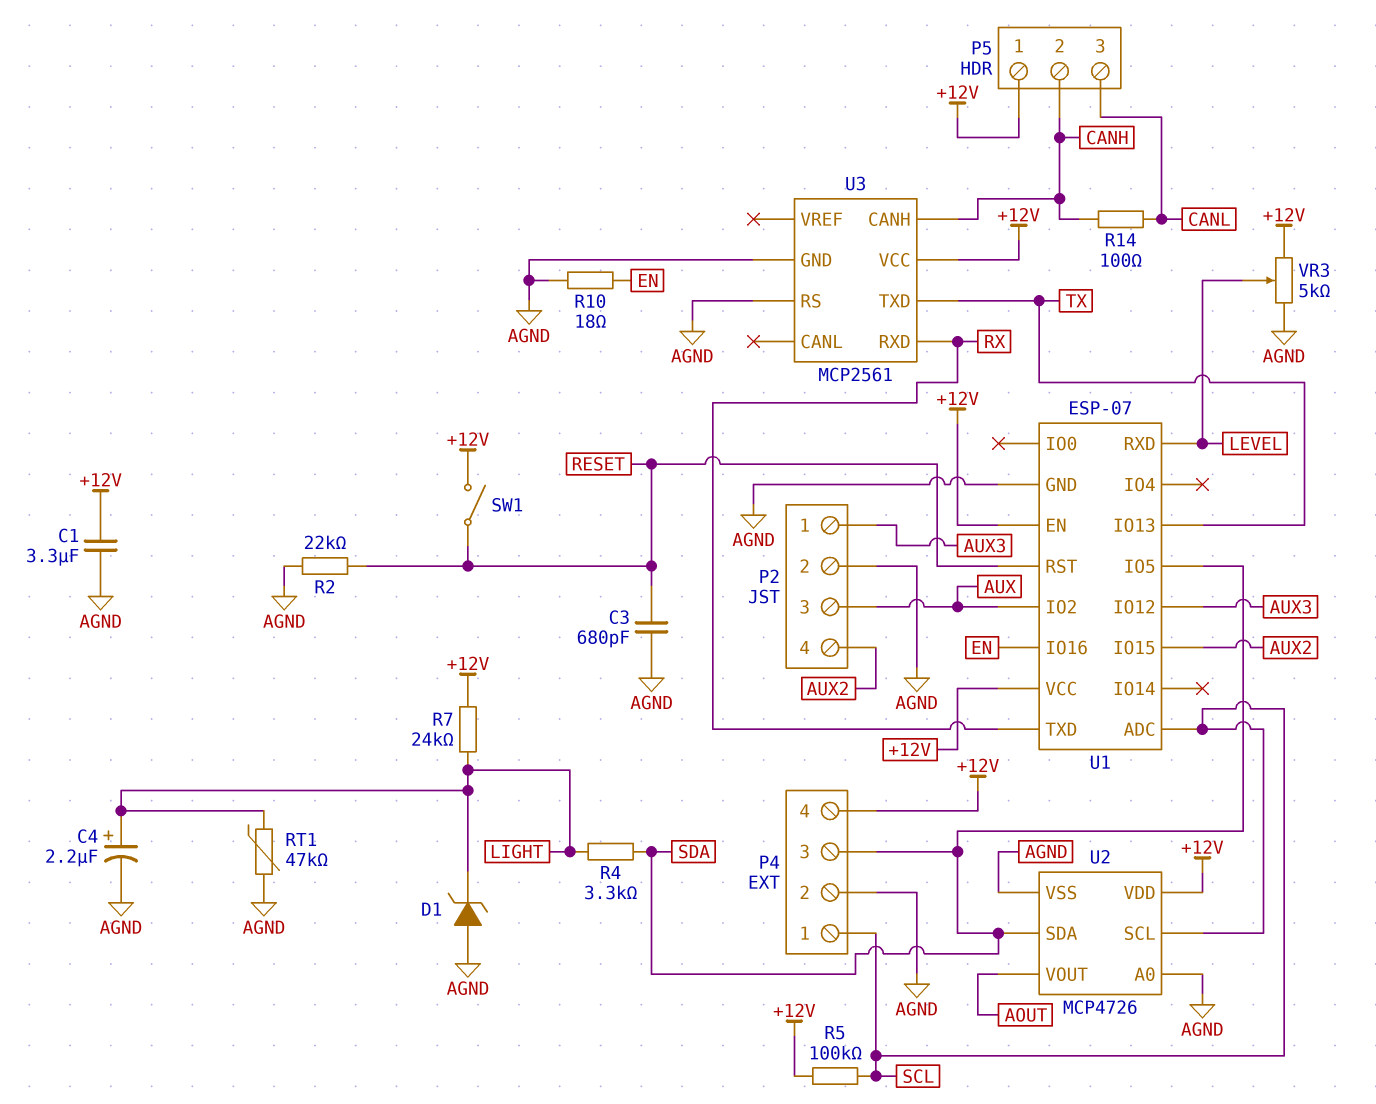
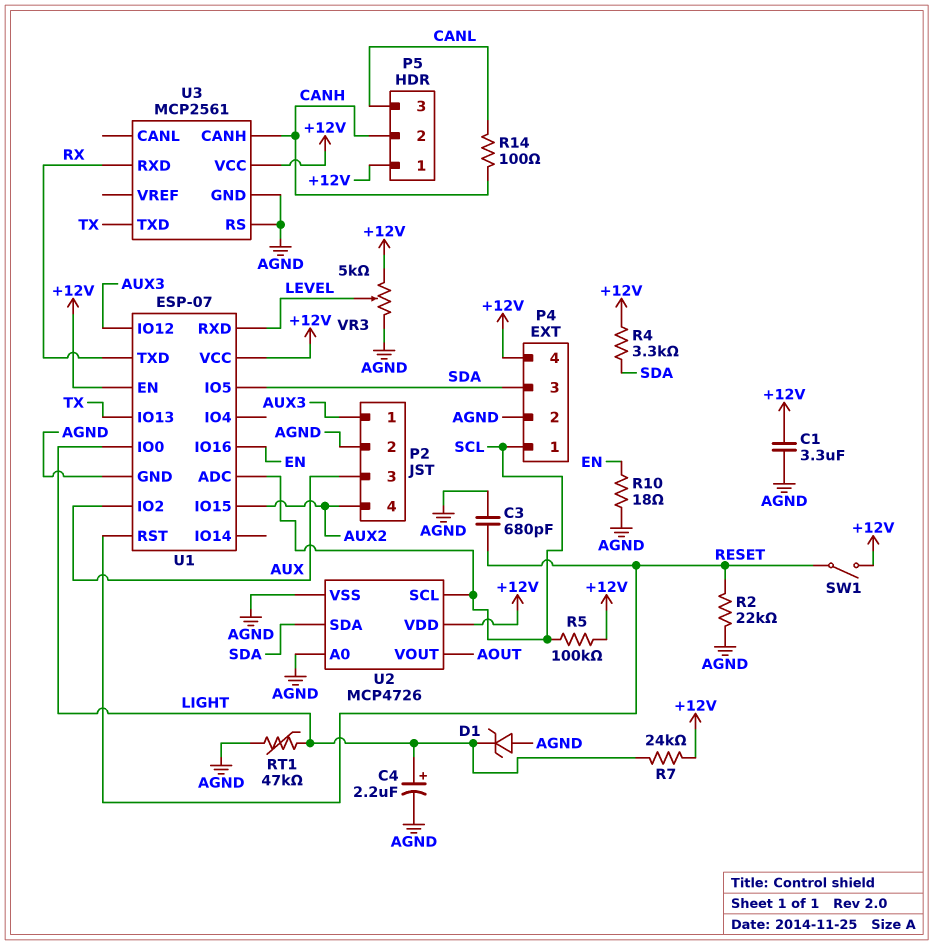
R4: 3.3k (LIGHT, SDA) -> 3.3k (+12V, SDA)
U1 pin IO0: none -> LIGHT

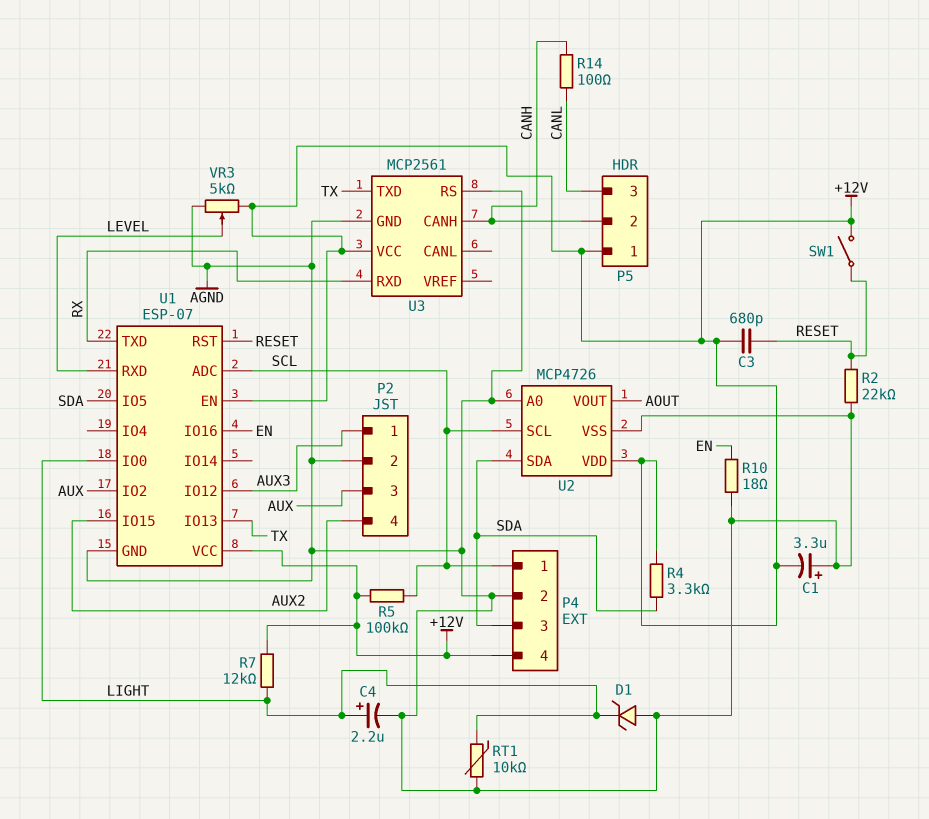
C1: 3.3uF (+12V, AGND) -> 3.3uF (plus AGND, minus +12V)
C3: 680pF (AGND, RESET) -> 680pF (+12V, RESET)
R7: 24k (+12V, LIGHT) -> 12k (+12V, LIGHT)
RT1: 47k (AGND, LIGHT) -> 10k (AGND, LIGHT)

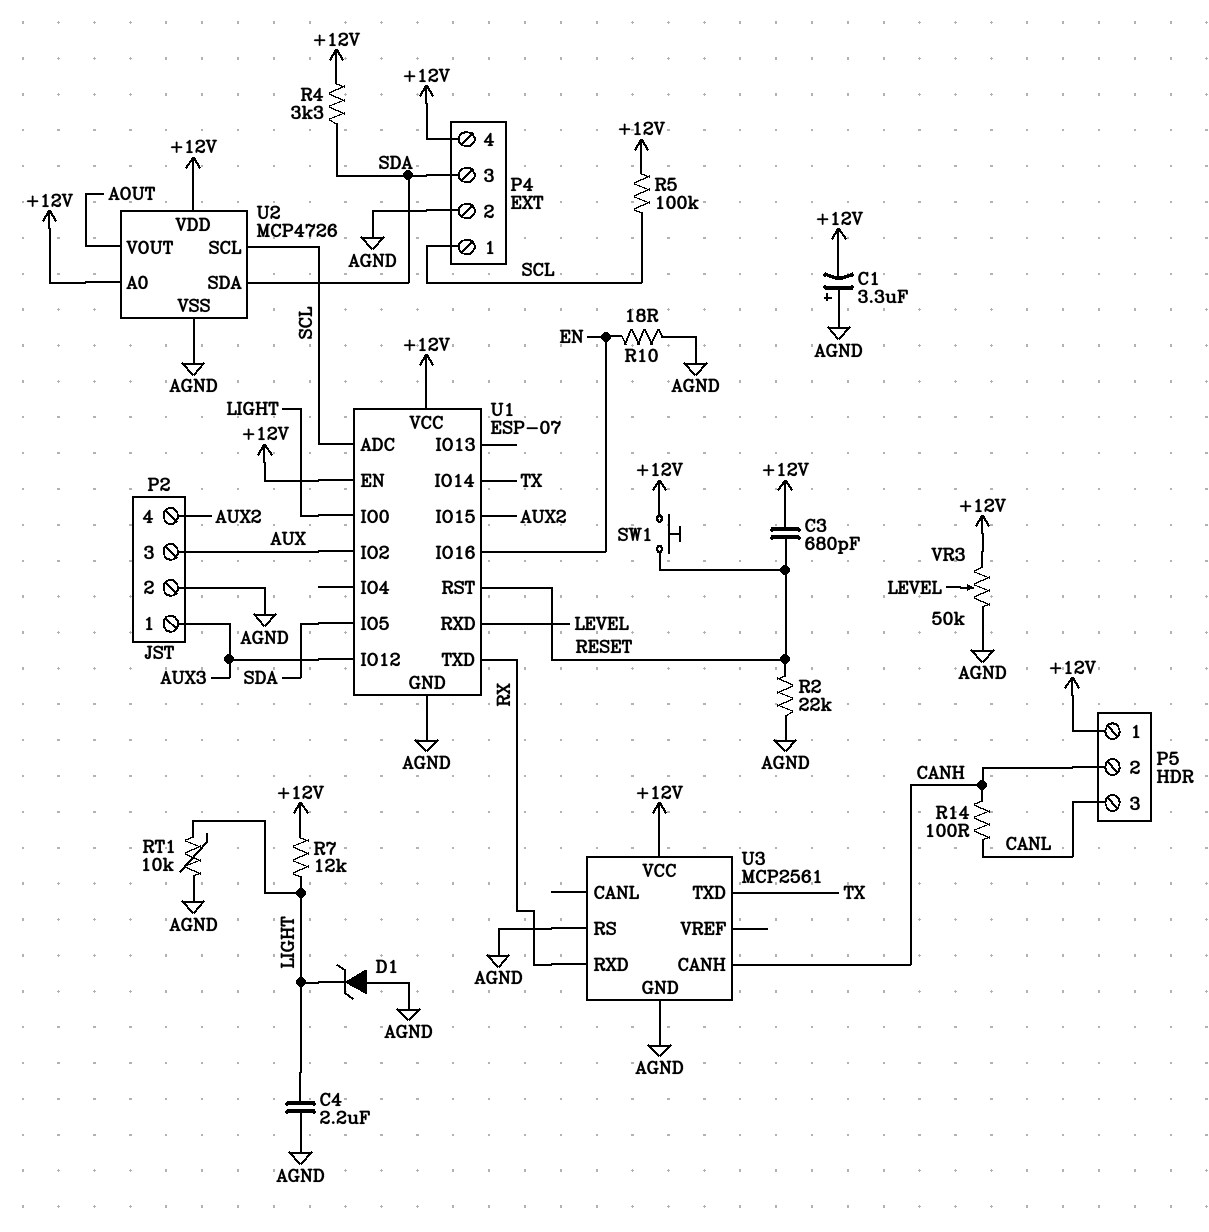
C4: 2.2uF (plus LIGHT, minus AGND) -> 2.2uF (AGND, LIGHT)
SW1: switch (+12V, RESET) -> button (+12V, RESET)
U1 pin IO13: TX -> none
U1 pin IO14: none -> TX
U2 pin A0: AGND -> +12V
VR3: 5k (+12V, AGND, wiper LEVEL) -> 50k (+12V, AGND, wiper LEVEL)

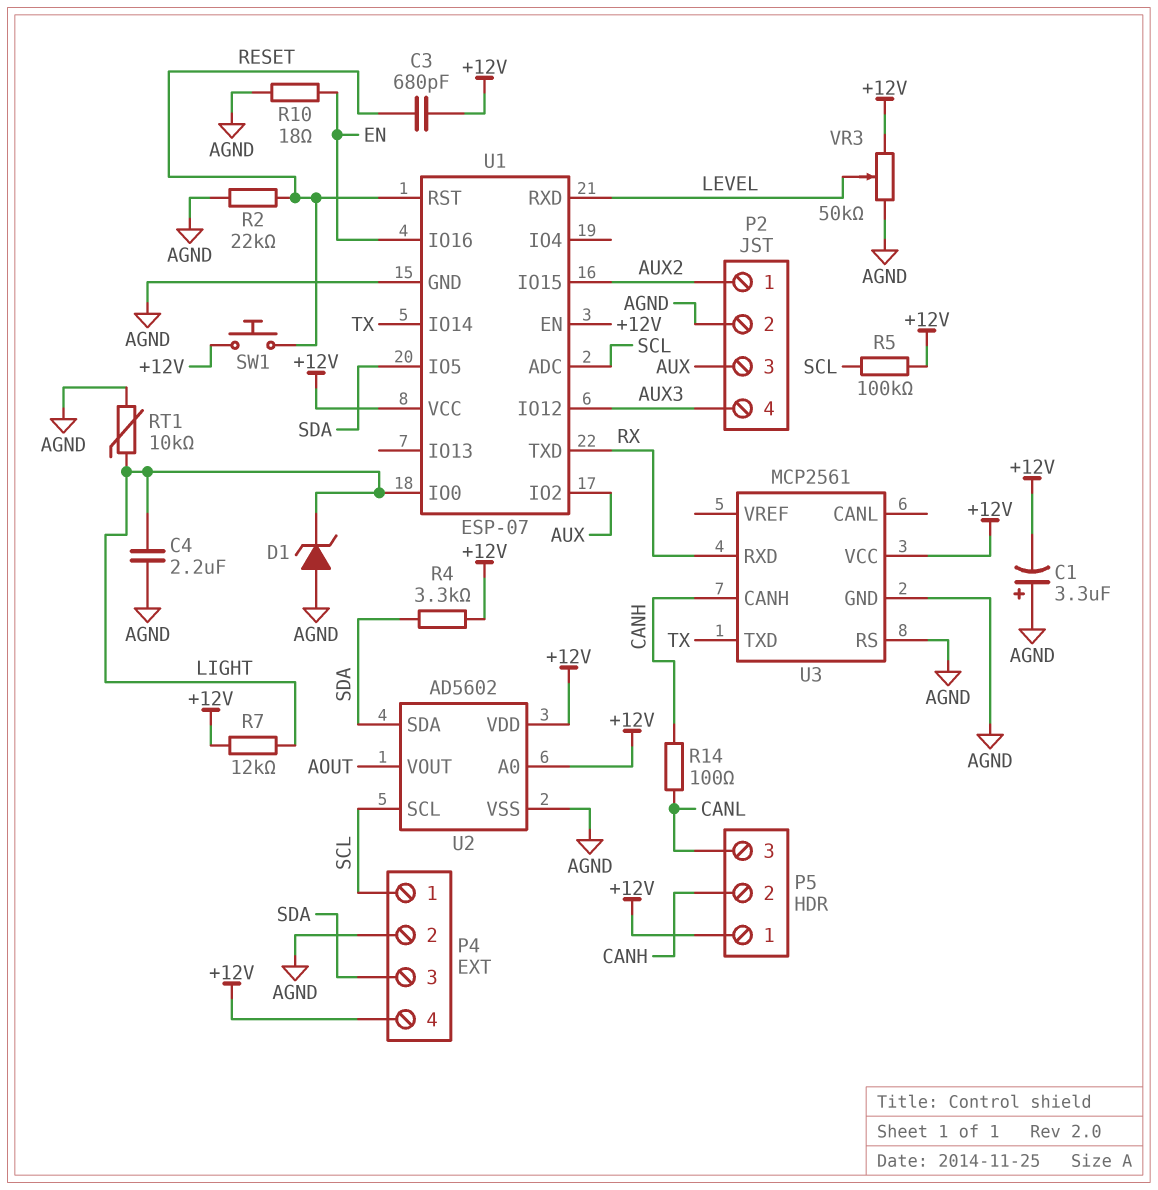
P2 pin 1: AUX3 -> AUX2
P2 pin 4: AUX2 -> AUX3
U2: MCP4726 -> AD5602

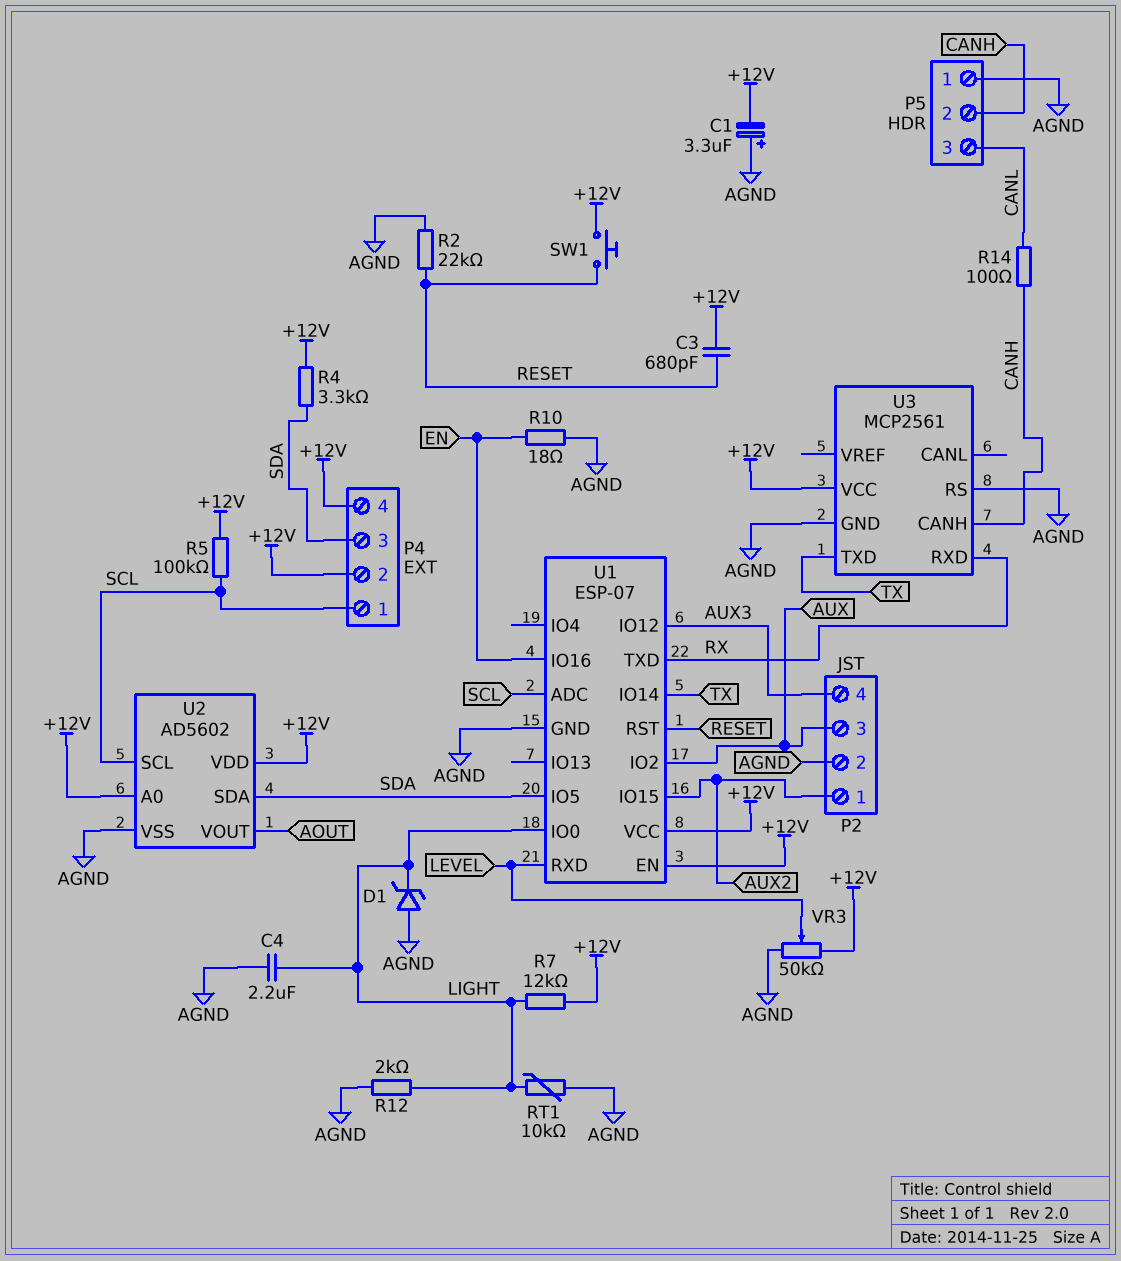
P4 pin 2: AGND -> +12V
P5 pin 1: +12V -> AGND
R12: none -> 2k (AGND, LIGHT)

